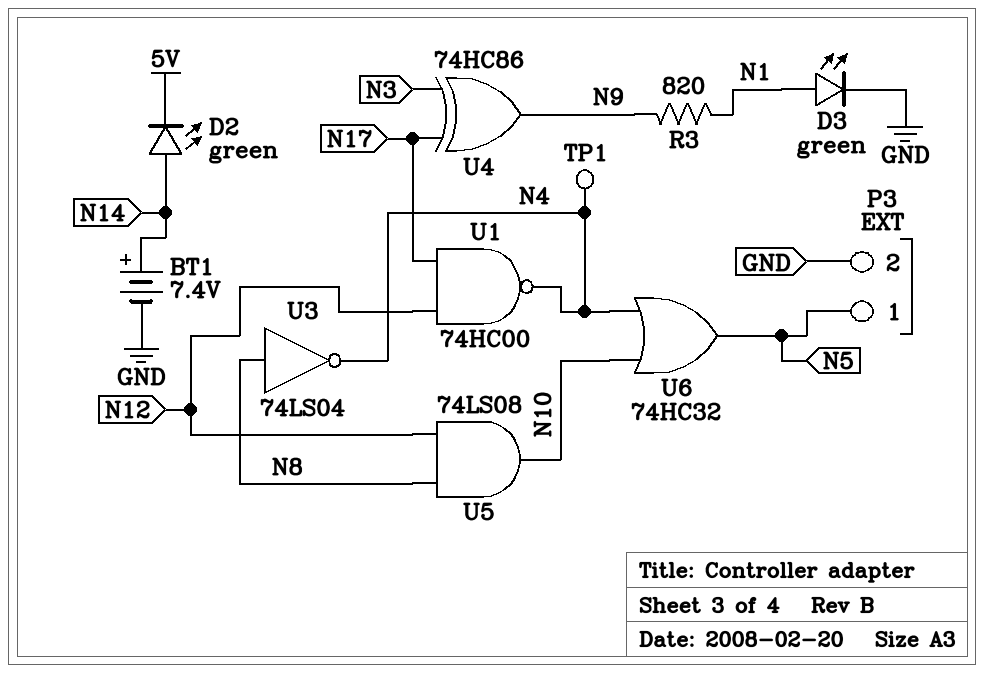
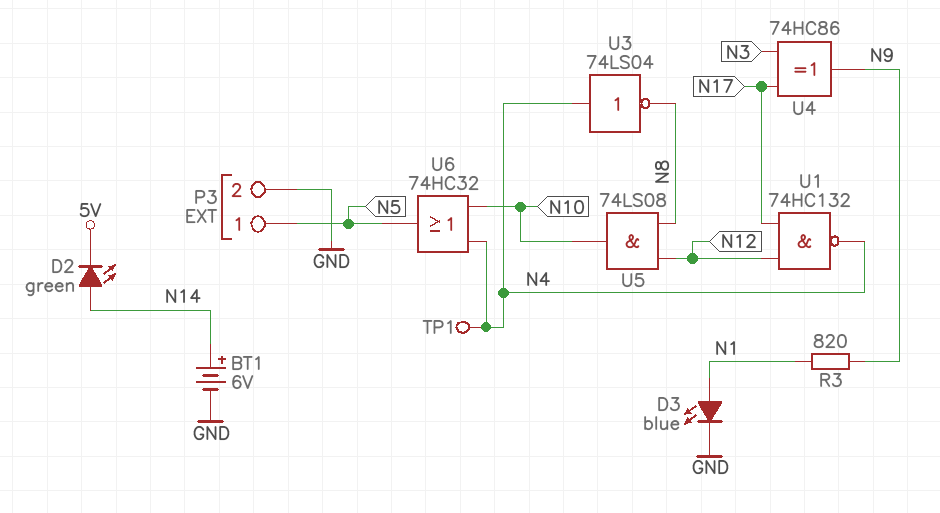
BT1: 7.4V (plus N14, minus GND) -> 6V (plus N14, minus GND)
D3: LED green (A N1, K GND) -> LED blue (A N1, K GND)
U1: NAND 74HC00 (in N12, in N17, out N4) -> NAND 74HC132 (in N12, in N17, out N4)
U3: NOT 74LS04 (in N8, out N4) -> NOT 74LS04 (in N4, out N8)

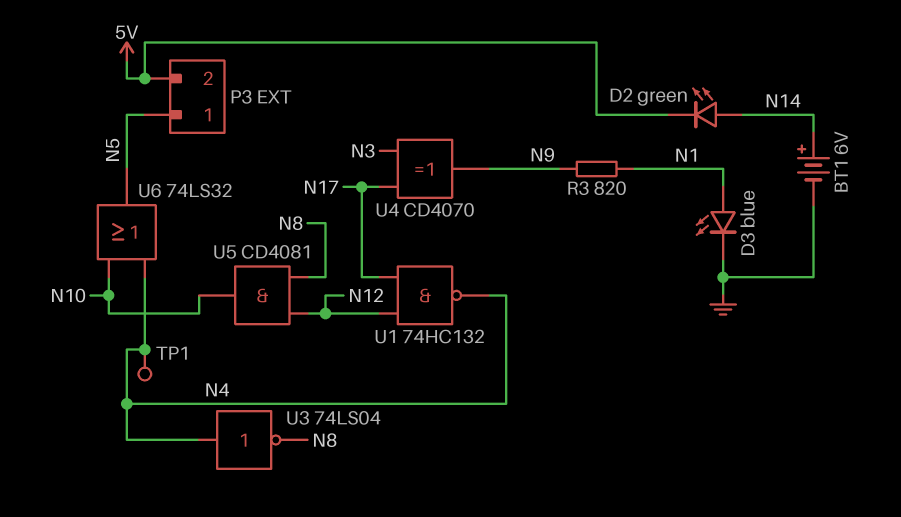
P3 pin 2: GND -> 5V
U4: XOR 74HC86 (in N3, in N17, out N9) -> XOR CD4070 (in N3, in N17, out N9)
U5: AND 74LS08 (in N8, in N12, out N10) -> AND CD4081 (in N8, in N12, out N10)
U6: OR 74HC32 (in N4, in N10, out N5) -> OR 74LS32 (in N4, in N10, out N5)

